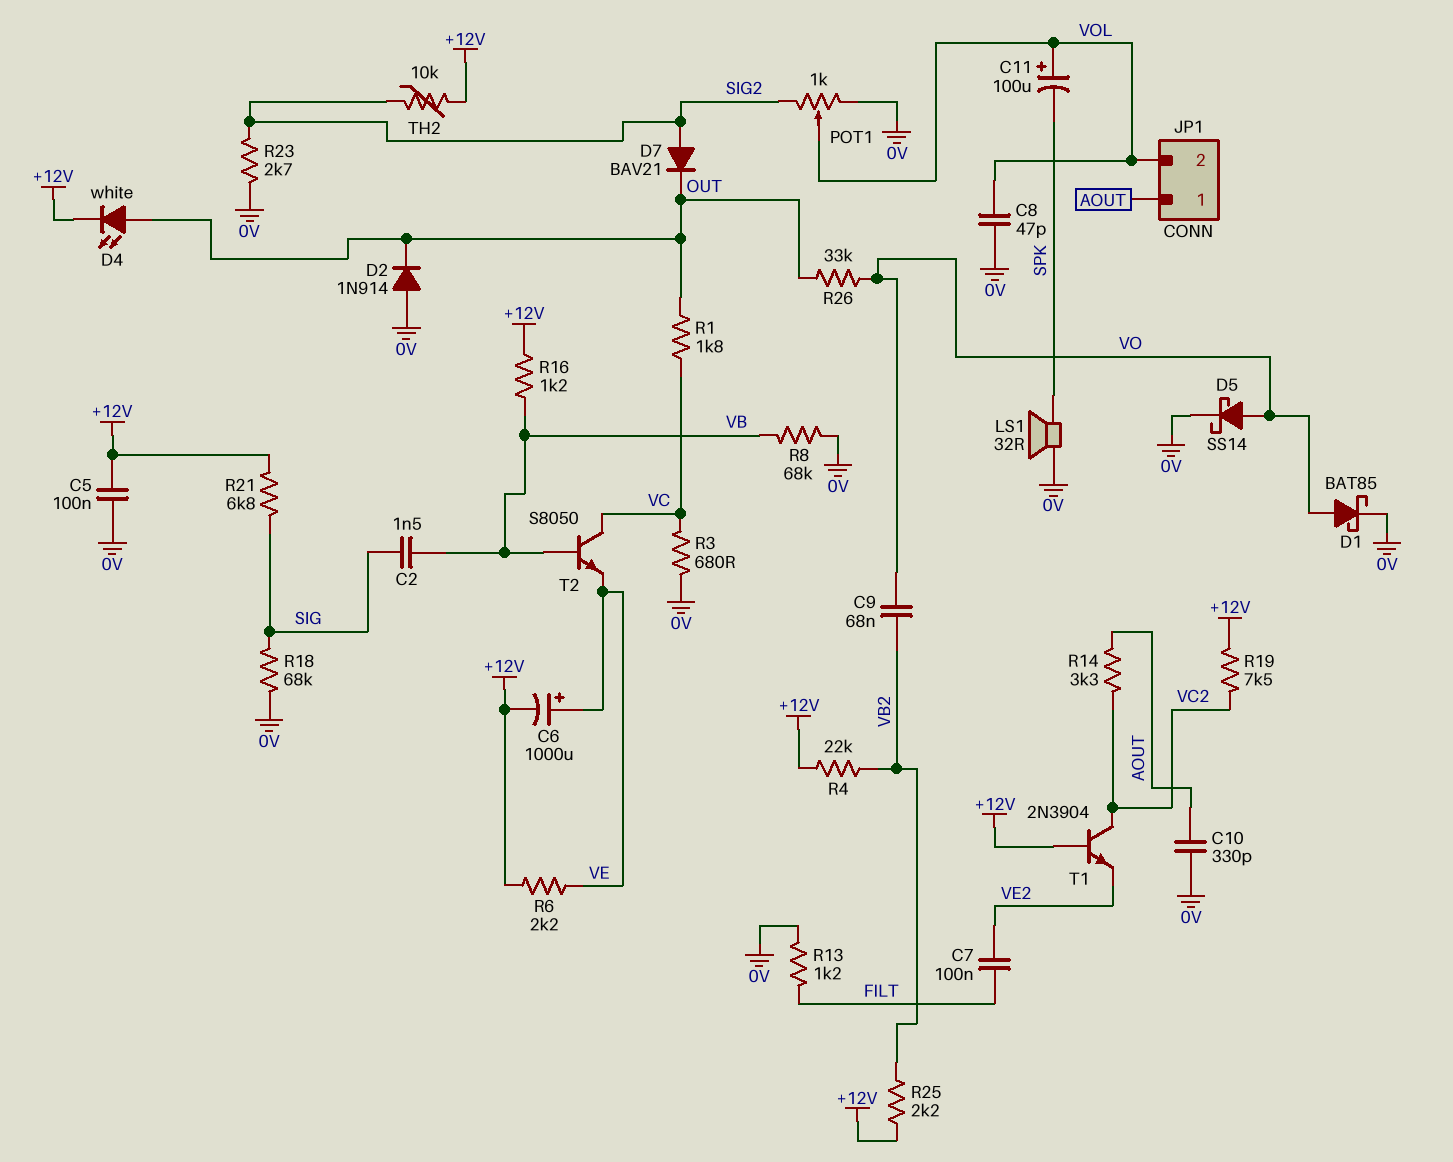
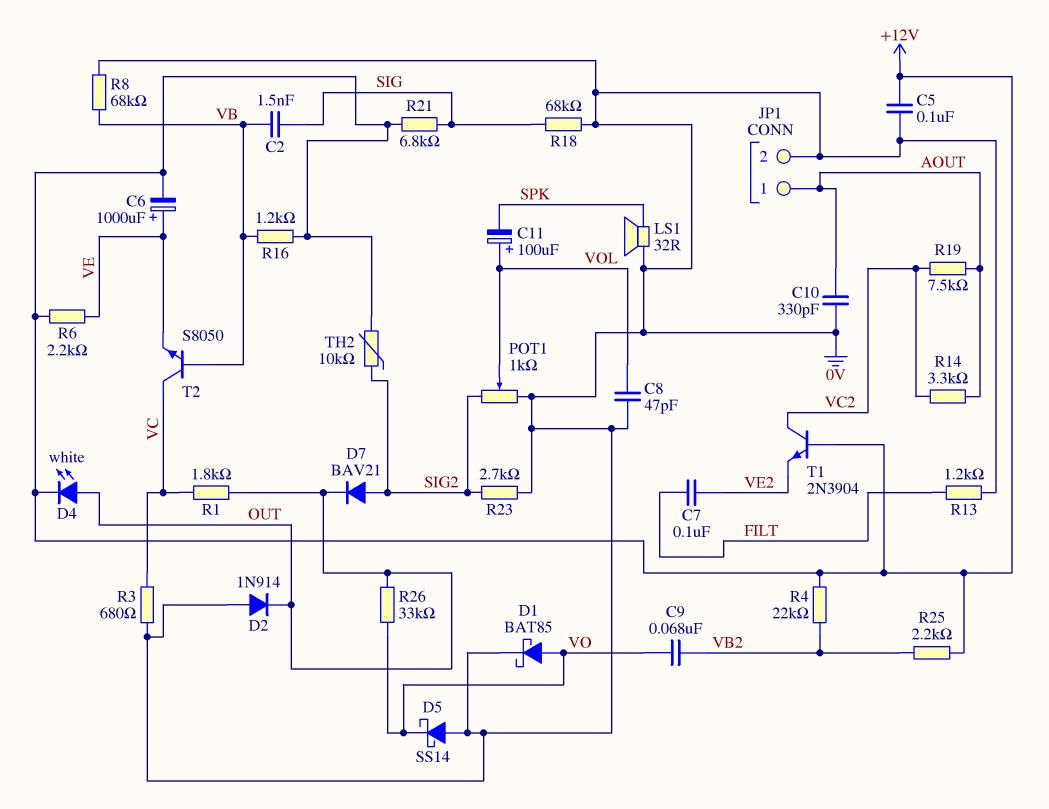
D5: schottky SS14 (A VO, K 0V) -> schottky SS14 (A 0V, K VO)
JP1 pin 2: VOL -> 0V
R19: 7.5k (+12V, VC2) -> 7.5k (AOUT, VC2)

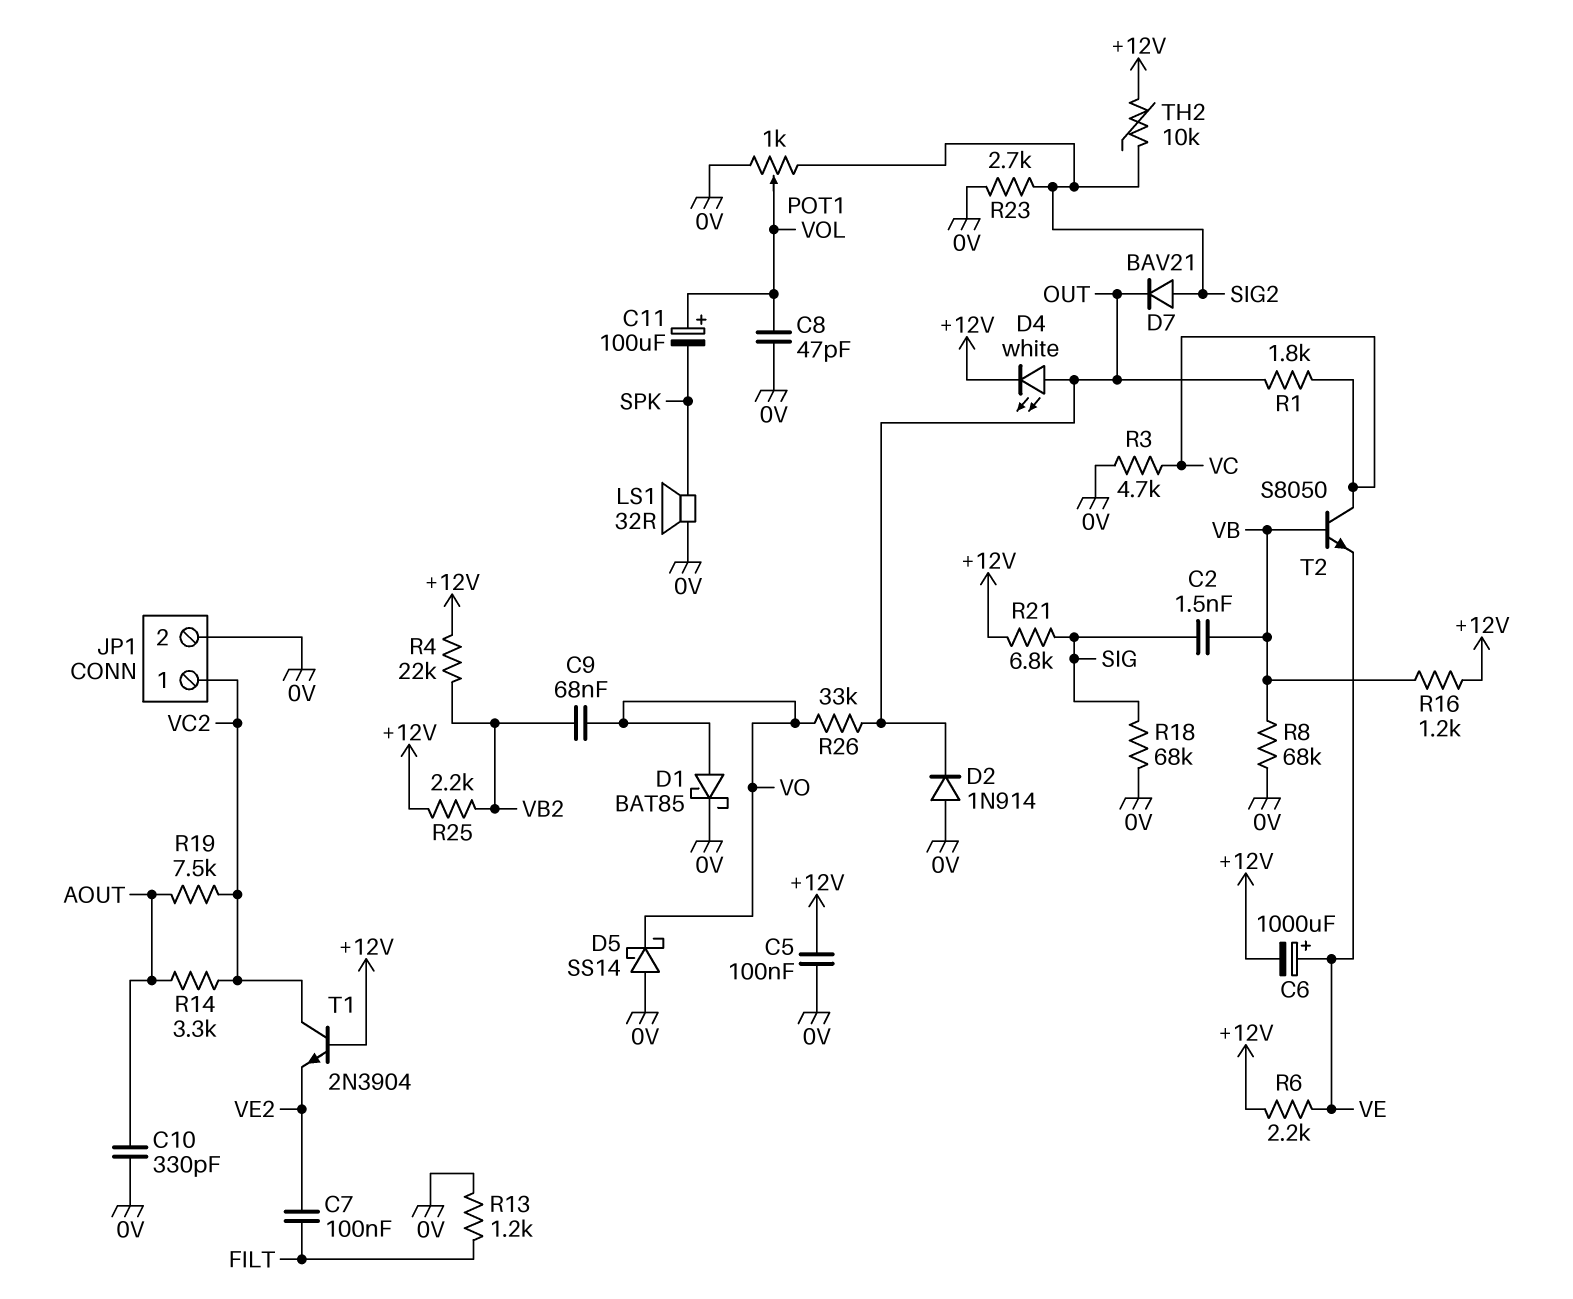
JP1 pin 1: AOUT -> VC2
R3: 680 (0V, VC) -> 4.7k (0V, VC)

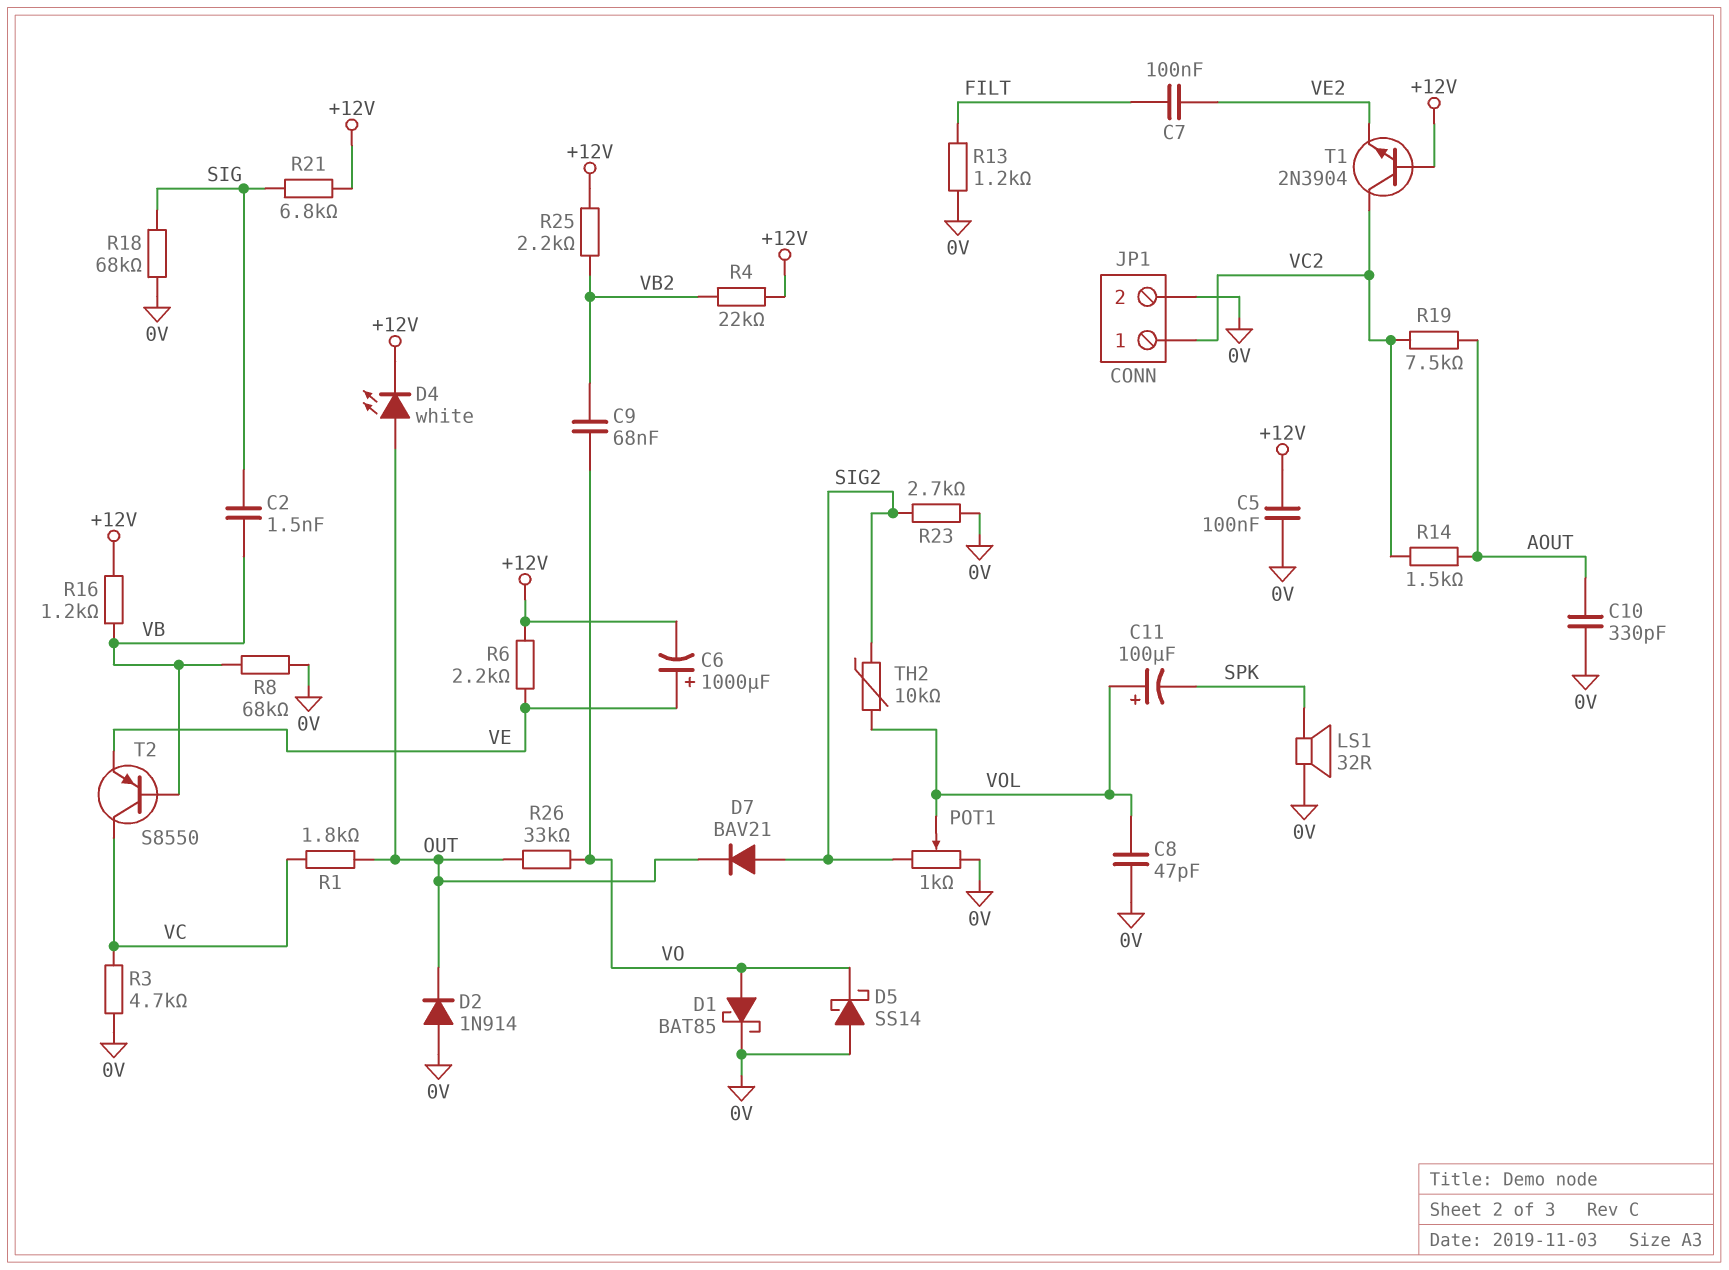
R14: 3.3k (AOUT, VC2) -> 1.5k (AOUT, VC2)
T2: NPN S8050 (B VB, C VC, E VE) -> PNP S8550 (B VB, C VC, E VE)
TH2: 10k (+12V, SIG2) -> 10k (SIG2, VOL)

